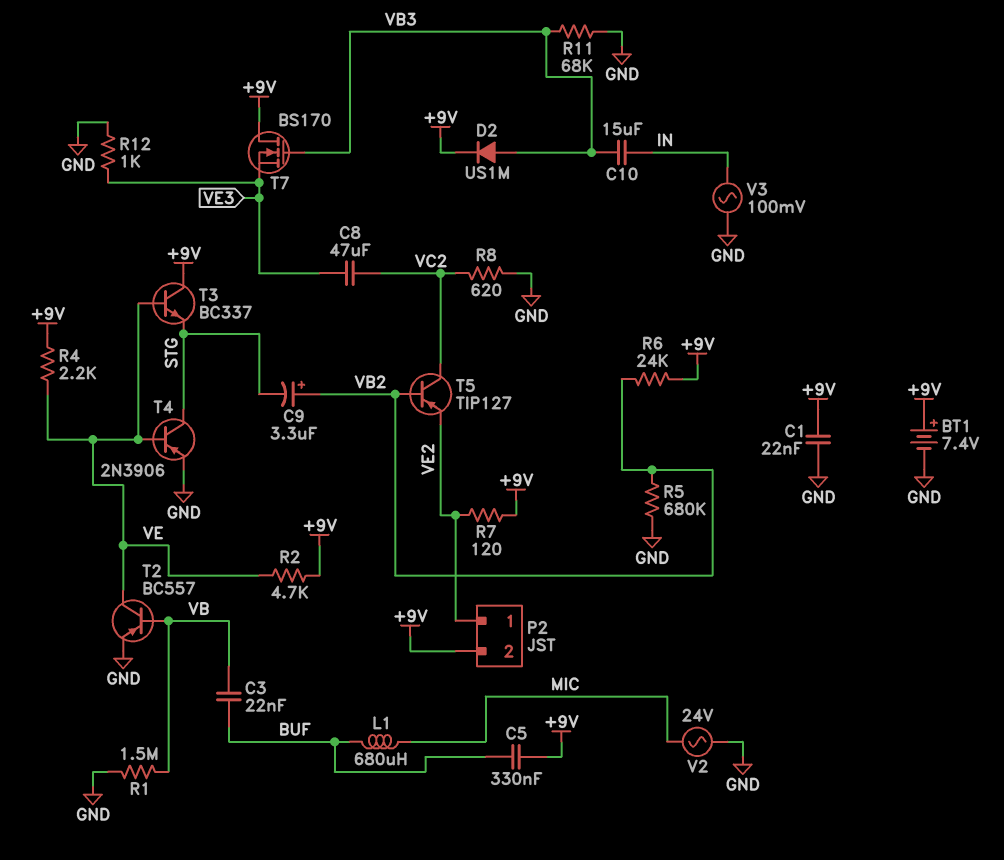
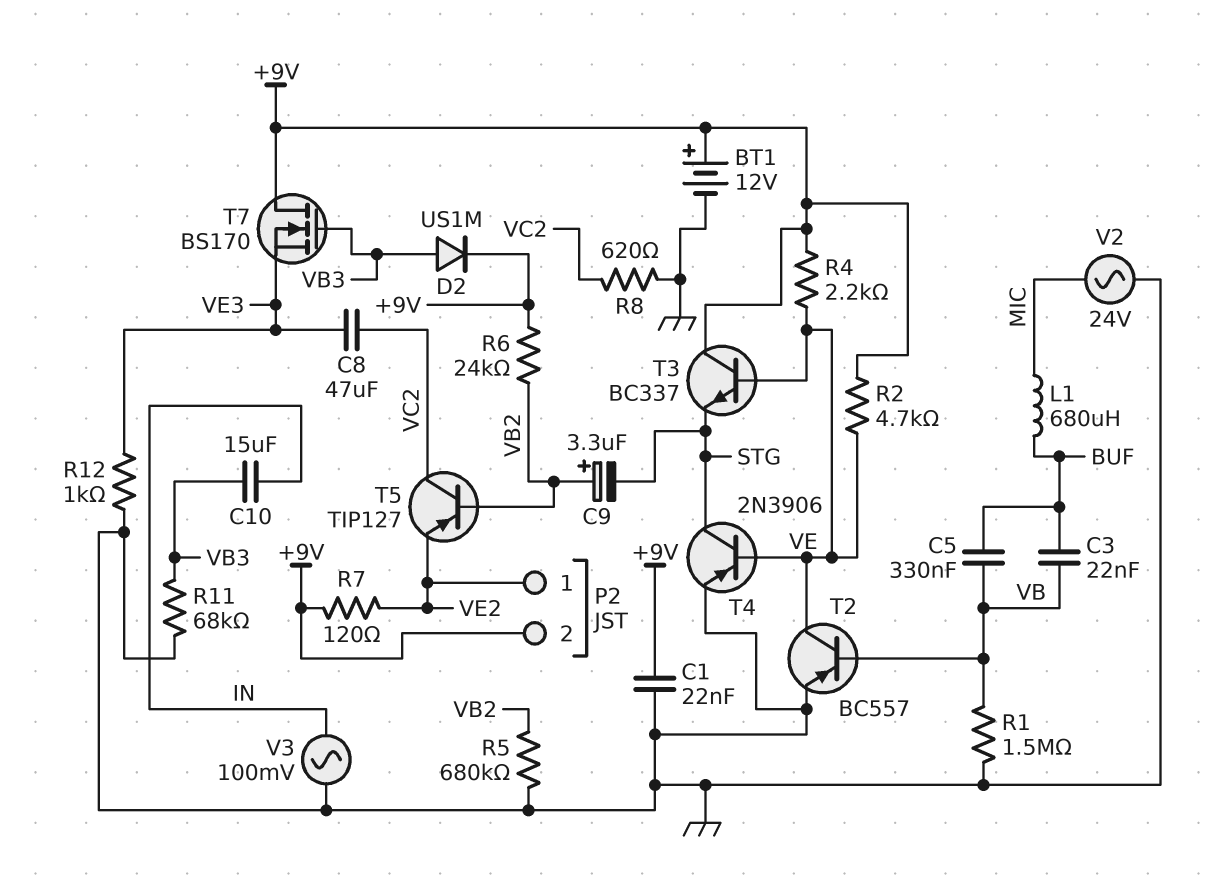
BT1: 7.4V (plus +9V, minus GND) -> 12V (plus +9V, minus GND)
C5: 330nF (+9V, BUF) -> 330nF (BUF, VB)

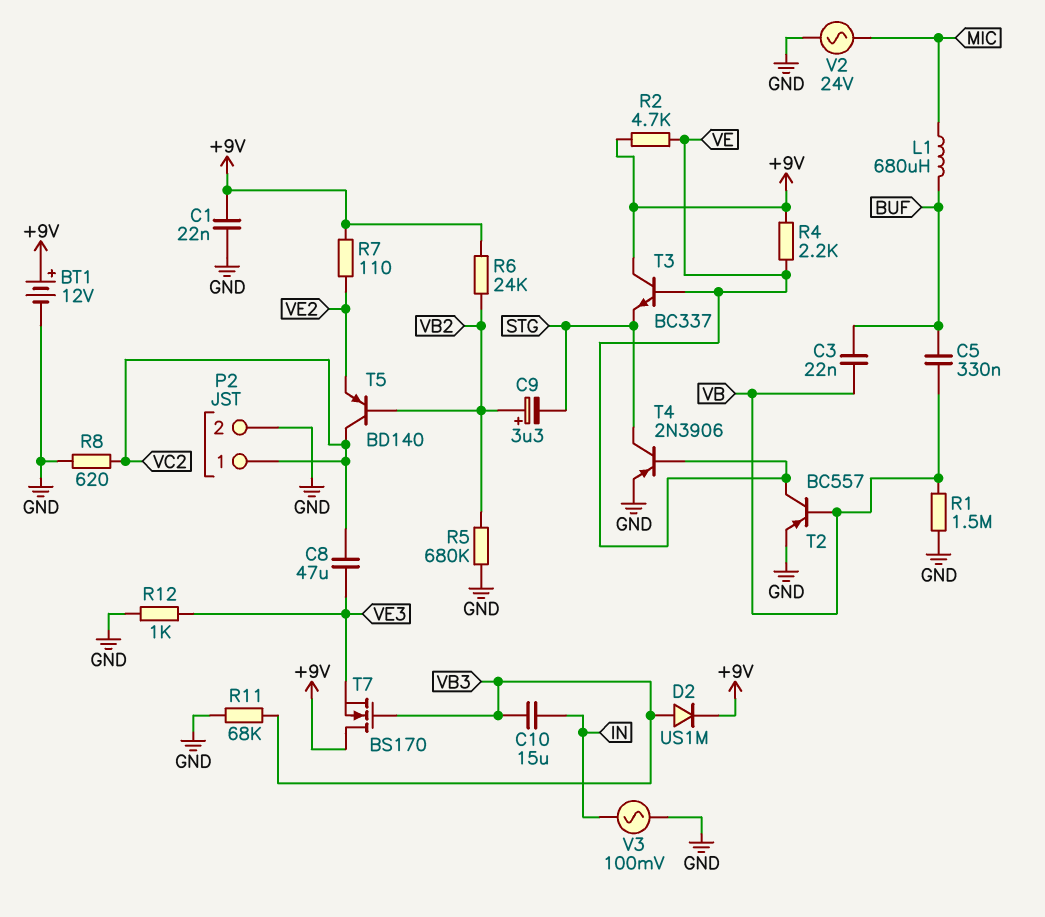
P2 pin 1: VE2 -> VC2
P2 pin 2: +9V -> GND
R7: 120 (+9V, VE2) -> 110 (+9V, VE2)
T5: PNP TIP127 (B VB2, C VC2, E VE2) -> PNP BD140 (B VB2, C VC2, E VE2)

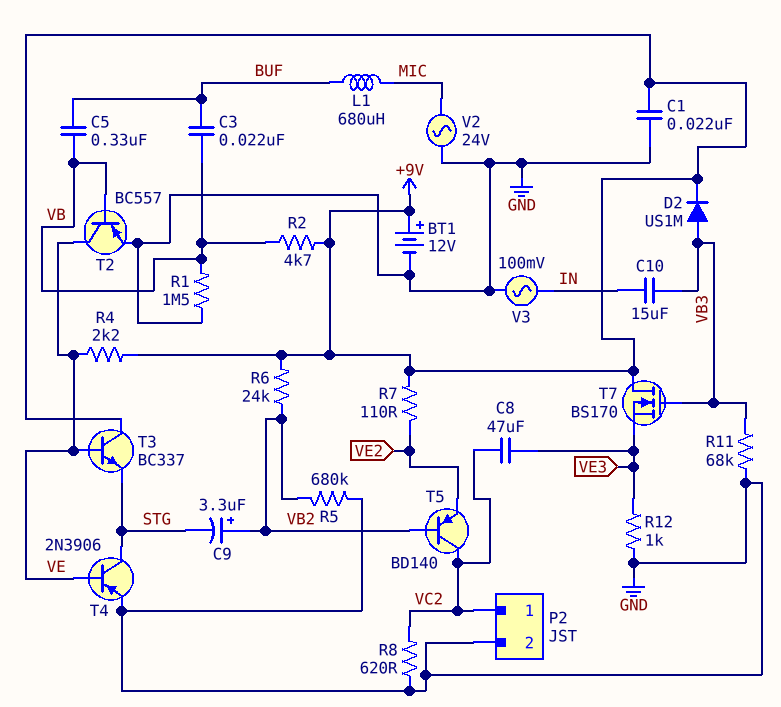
R2: 4.7k (+9V, VE) -> 4.7k (+9V, VB)

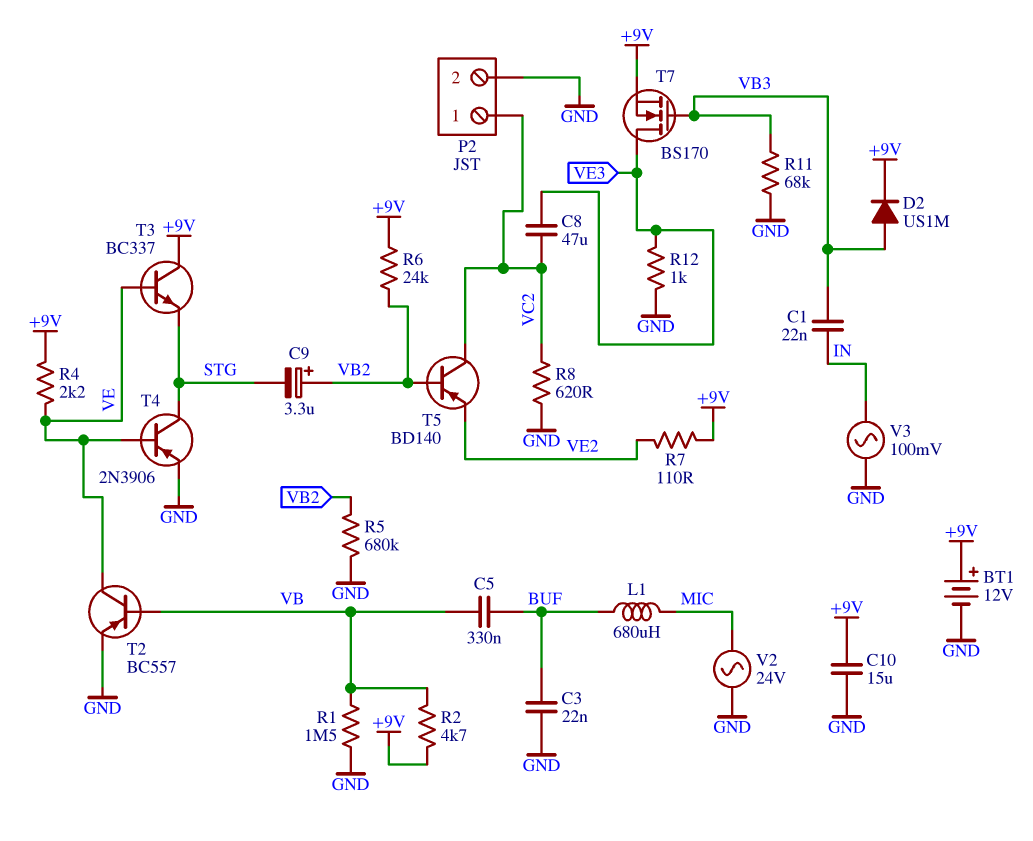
C1: 22nF (+9V, GND) -> 22nF (IN, VB3)
C3: 22nF (BUF, VB) -> 22nF (BUF, GND)
C10: 15uF (IN, VB3) -> 15uF (+9V, GND)
T7: NMOS BS170 (G VB3, D +9V, S VE3) -> NMOS BS170 (G VB3, D VE3, S +9V)

